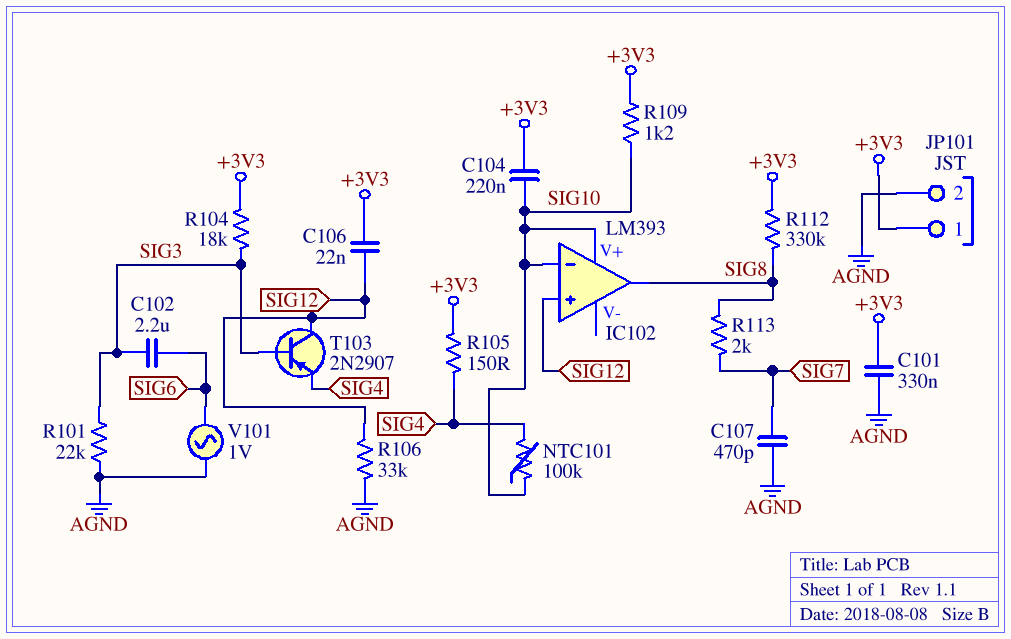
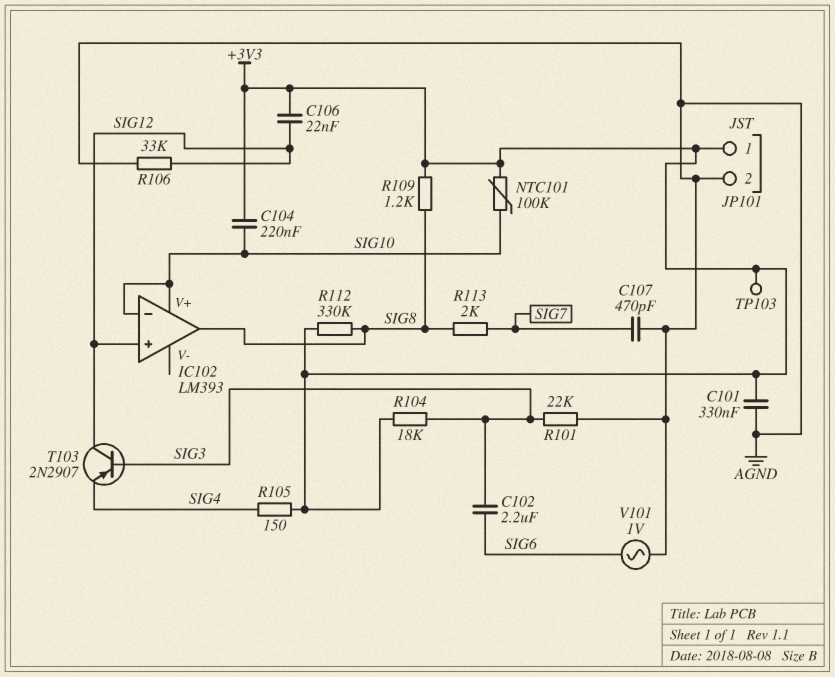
NTC101: 100k (SIG4, SIG10) -> 100k (+3V3, SIG10)
R109: 1.2k (+3V3, SIG10) -> 1.2k (+3V3, SIG8)
TP103: none -> test point (+3V3)

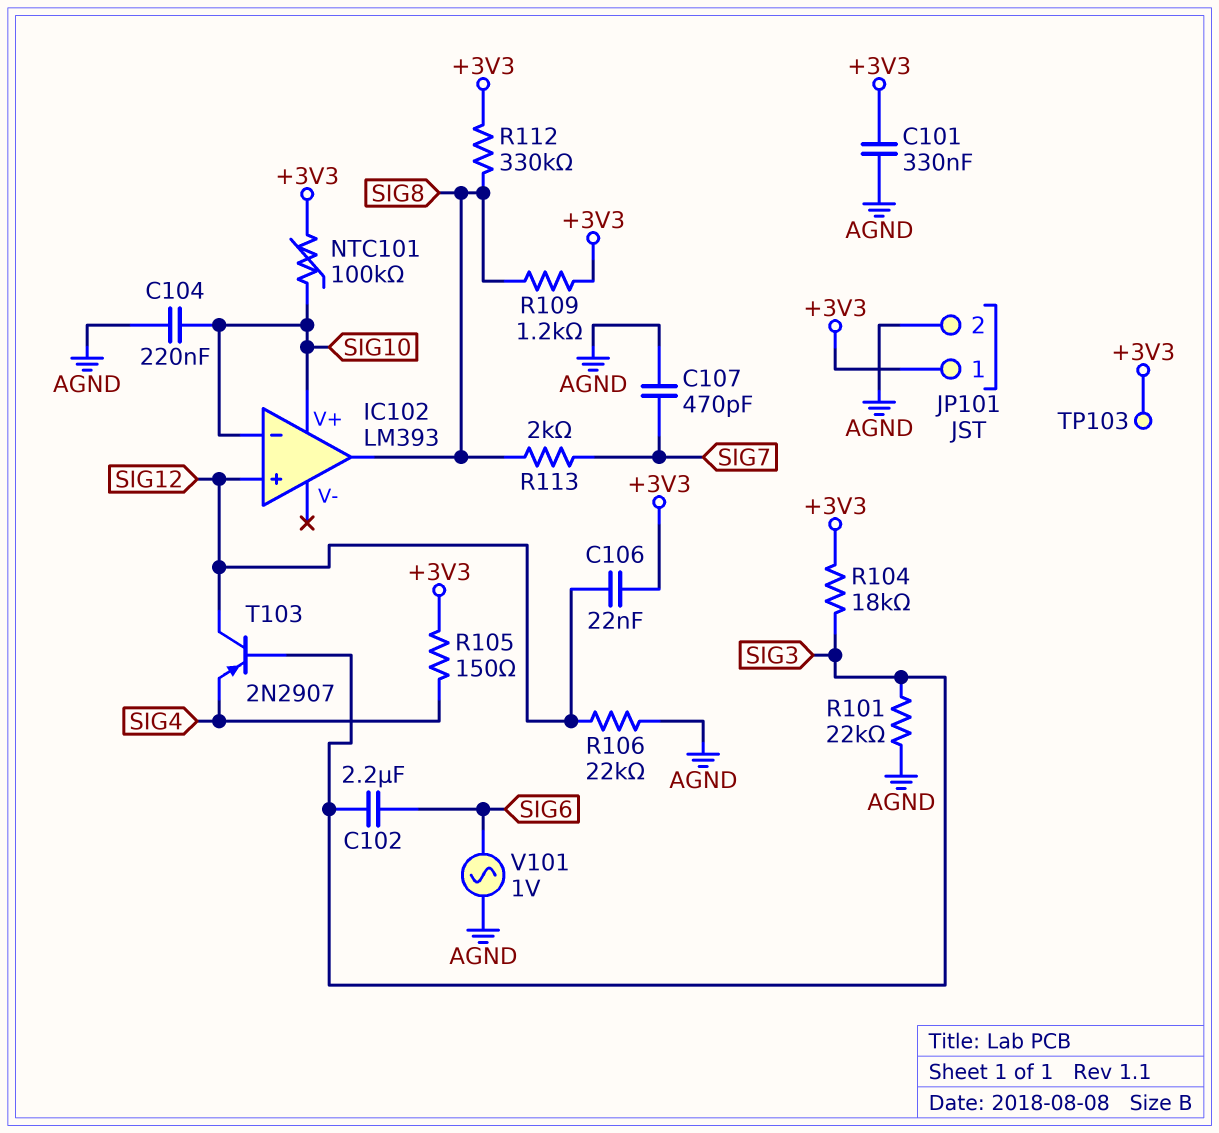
C104: 220nF (+3V3, SIG10) -> 220nF (AGND, SIG10)
R106: 33k (AGND, SIG12) -> 22k (AGND, SIG12)

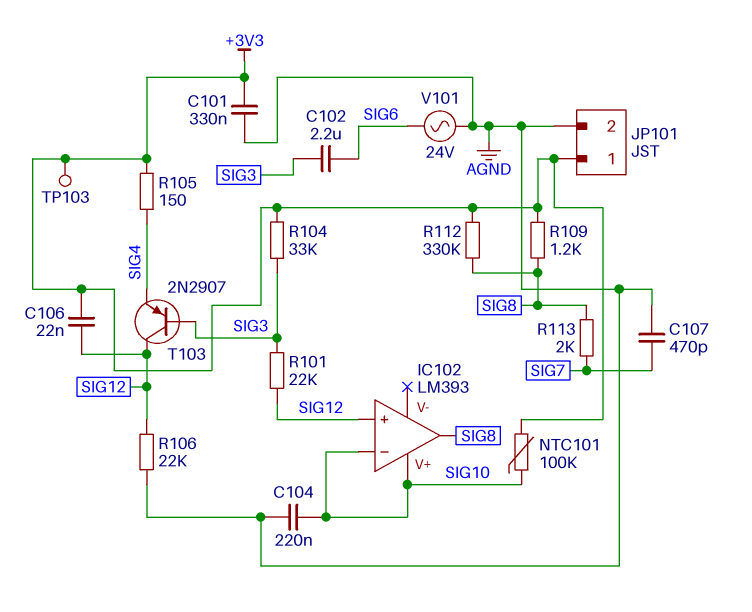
R101: 22k (AGND, SIG3) -> 22k (SIG3, SIG12)
R104: 18k (+3V3, SIG3) -> 33k (+3V3, SIG3)
V101: AC 1V (AGND, SIG6) -> AC 24V (AGND, SIG6)

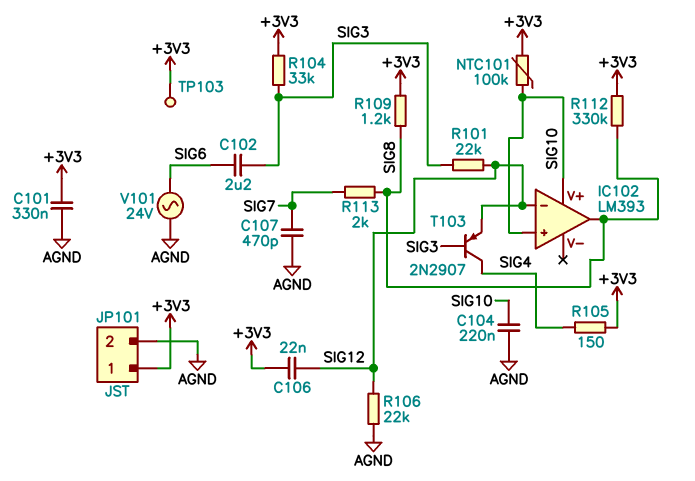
IC102 pin in+: SIG12 -> SIG10
IC102 pin in-: SIG10 -> SIG12
T103: PNP 2N2907 (B SIG3, C SIG12, E SIG4) -> PNP 2N2907 (B SIG3, C SIG4, E SIG12)

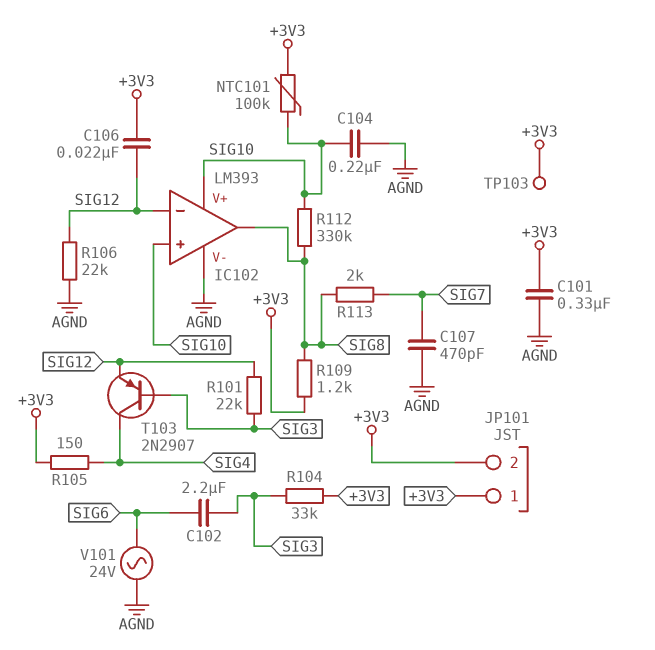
IC102 pin V-: none -> AGND
JP101 pin 2: AGND -> +3V3
R112: 330k (+3V3, SIG8) -> 330k (SIG8, SIG10)

